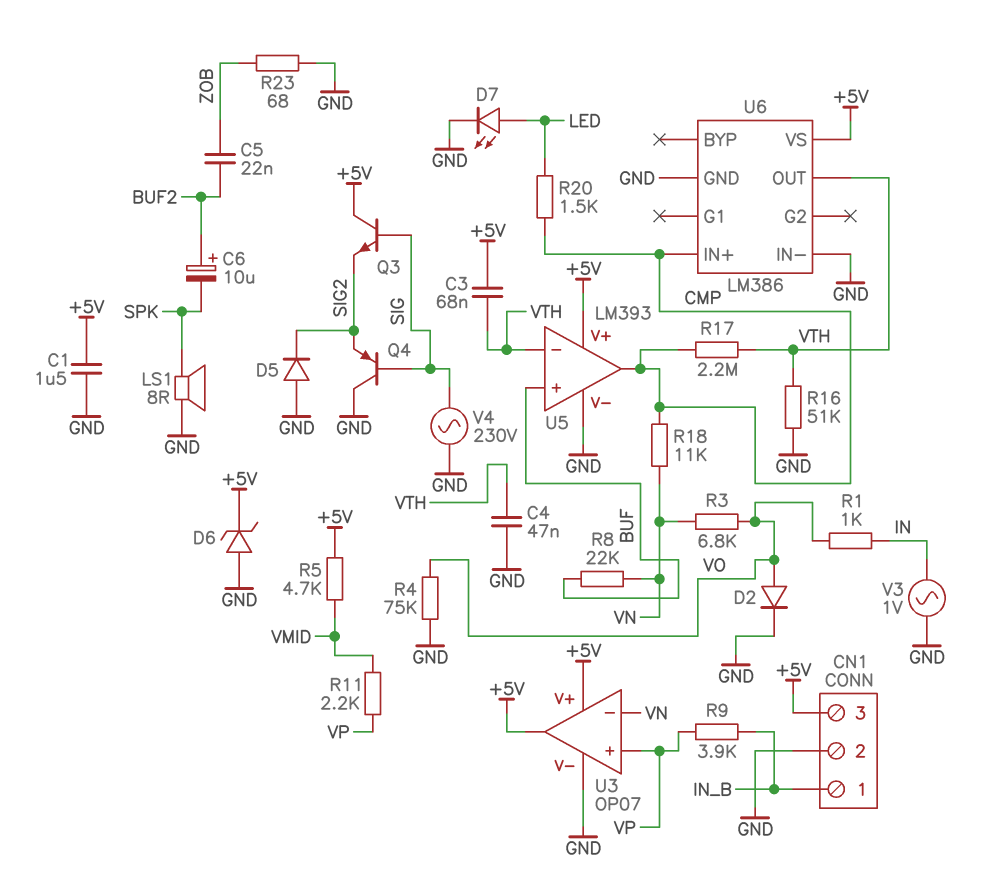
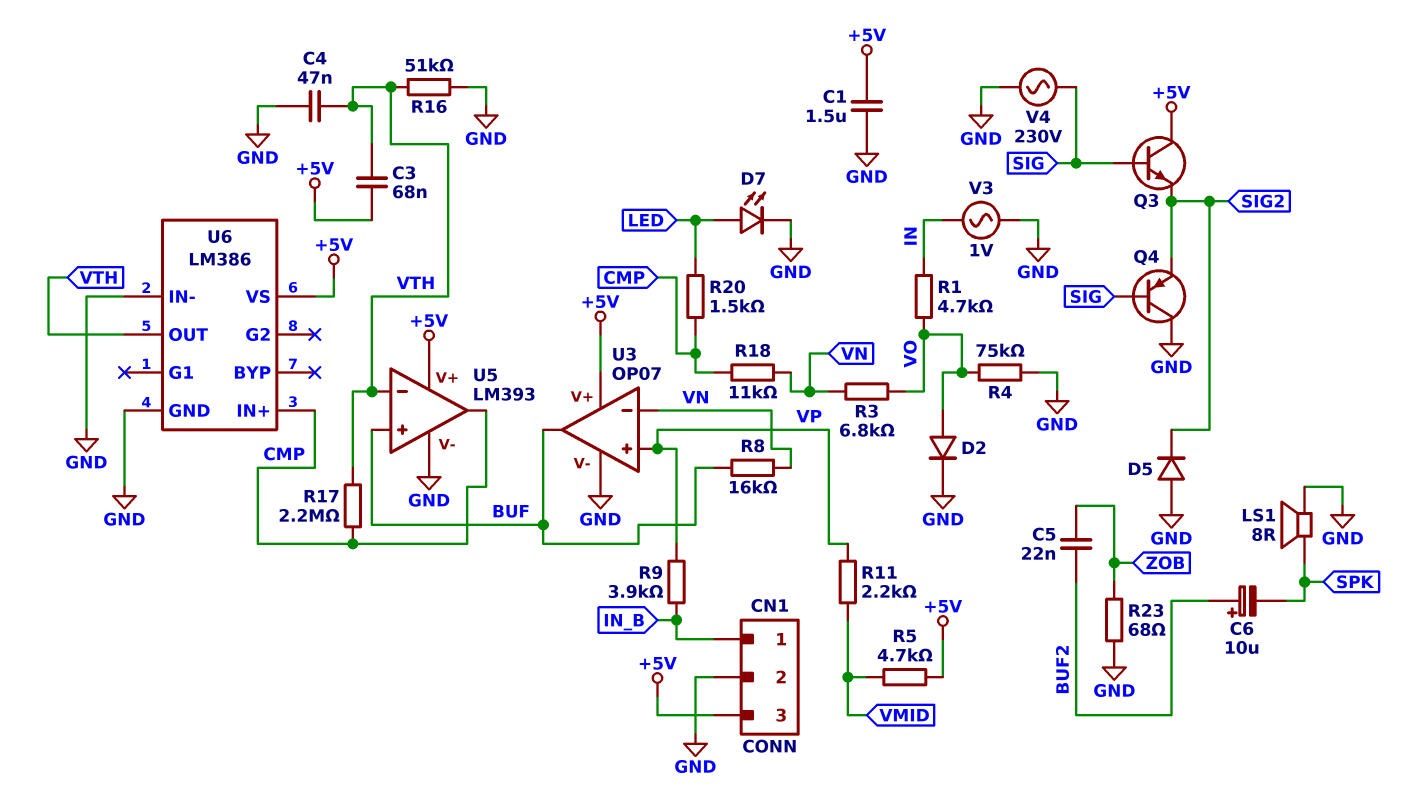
D6: zener (A GND, K +5V) -> none
R1: 1k (IN, VO) -> 4.7k (IN, VO)
R8: 22k (BUF, VN) -> 16k (BUF, VN)
U3 pin out: +5V -> BUF

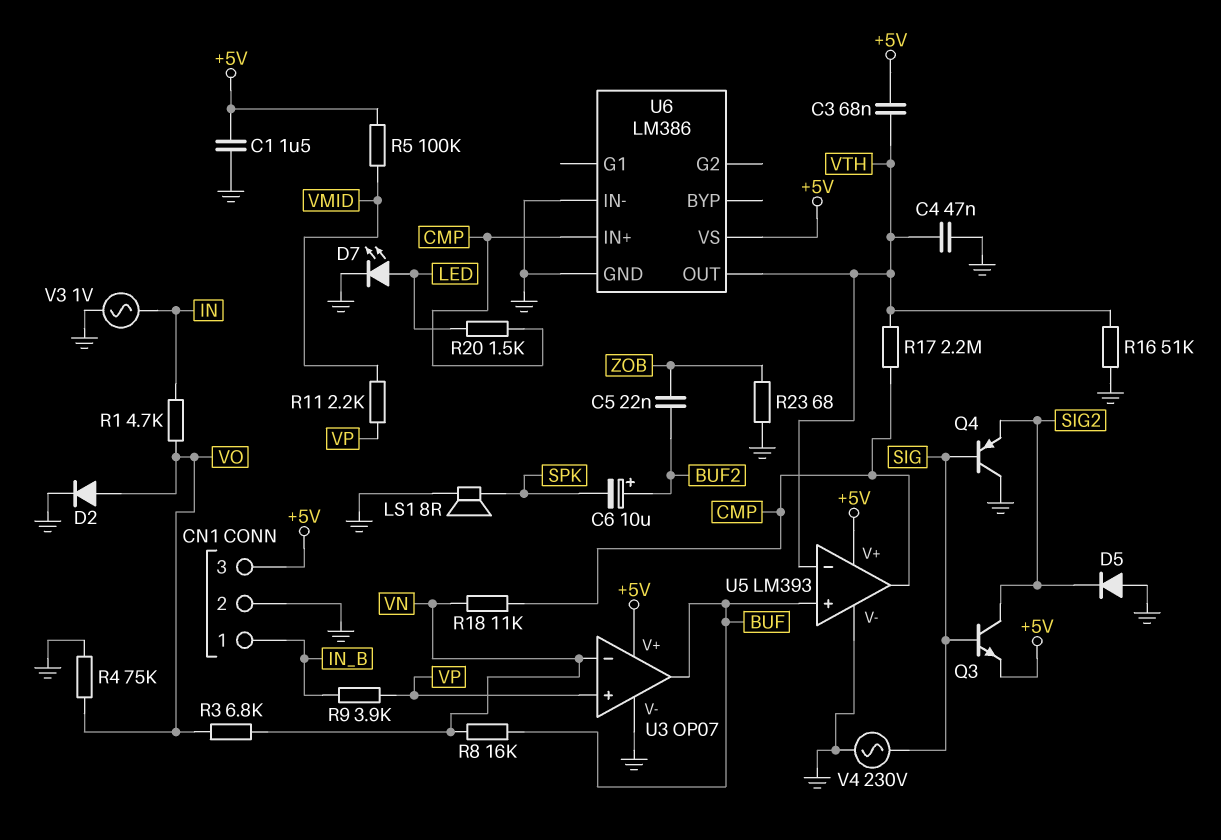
Q3: NPN (B SIG, C +5V, E SIG2) -> NPN (B SIG, C SIG2, E +5V)
R5: 4.7k (+5V, VMID) -> 100k (+5V, VMID)

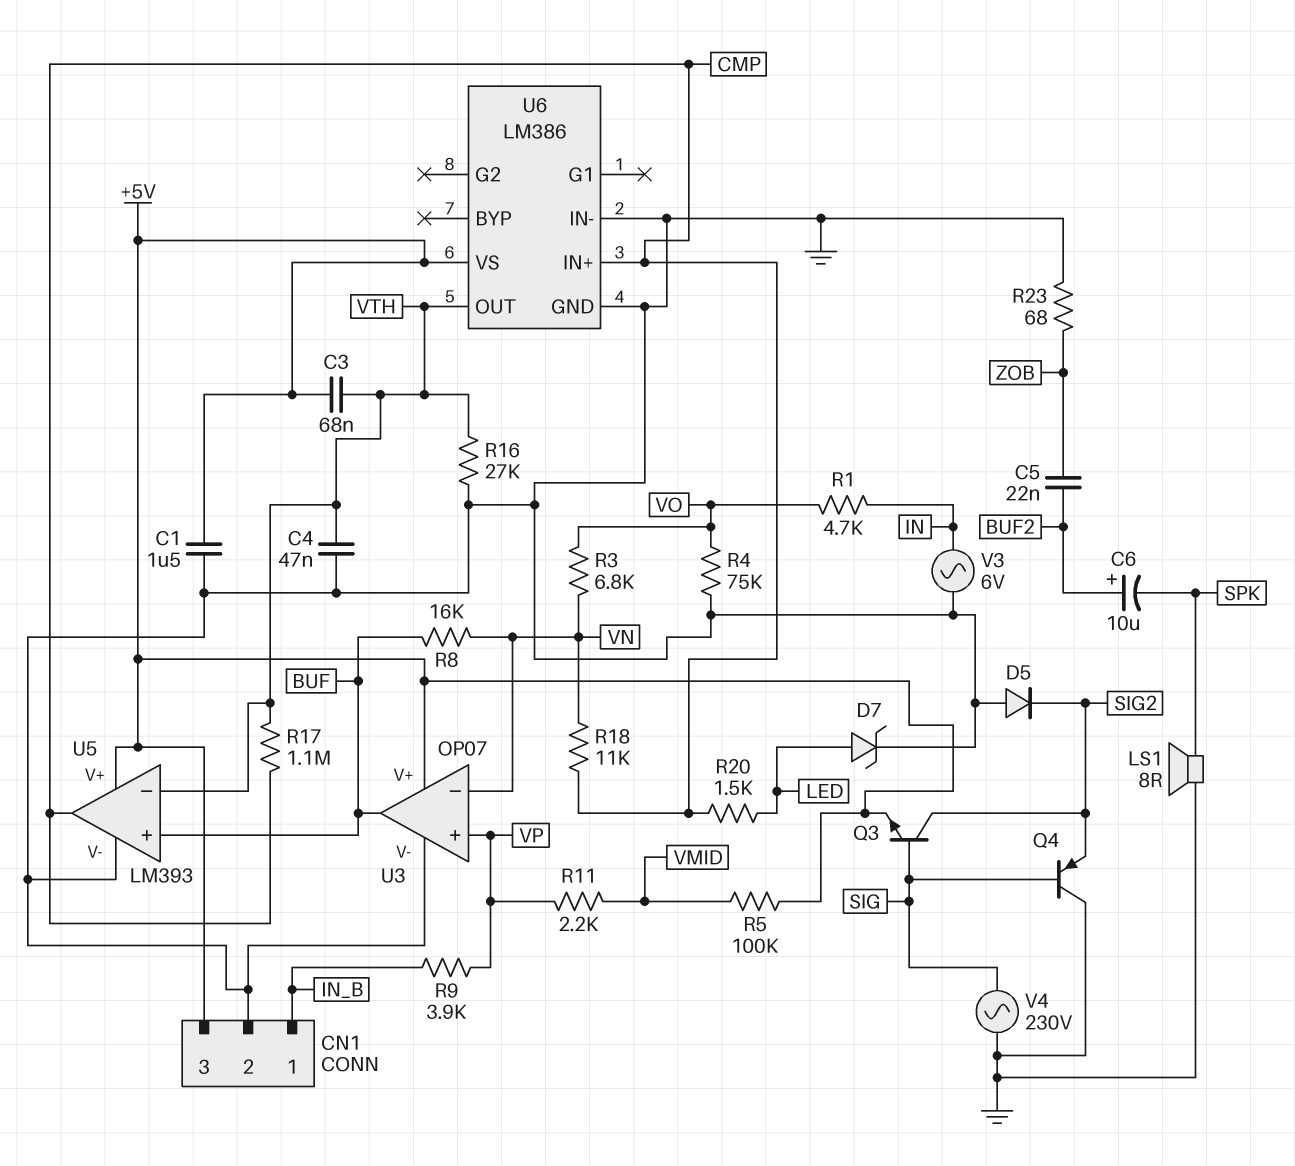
D2: diode (A VO, K GND) -> none
D7: LED (A LED, K GND) -> zener (A LED, K GND)
R16: 51k (GND, VTH) -> 27k (GND, VTH)
R17: 2.2M (CMP, VTH) -> 1.1M (CMP, VTH)
V3: AC 1V (GND, IN) -> AC 6V (GND, IN)

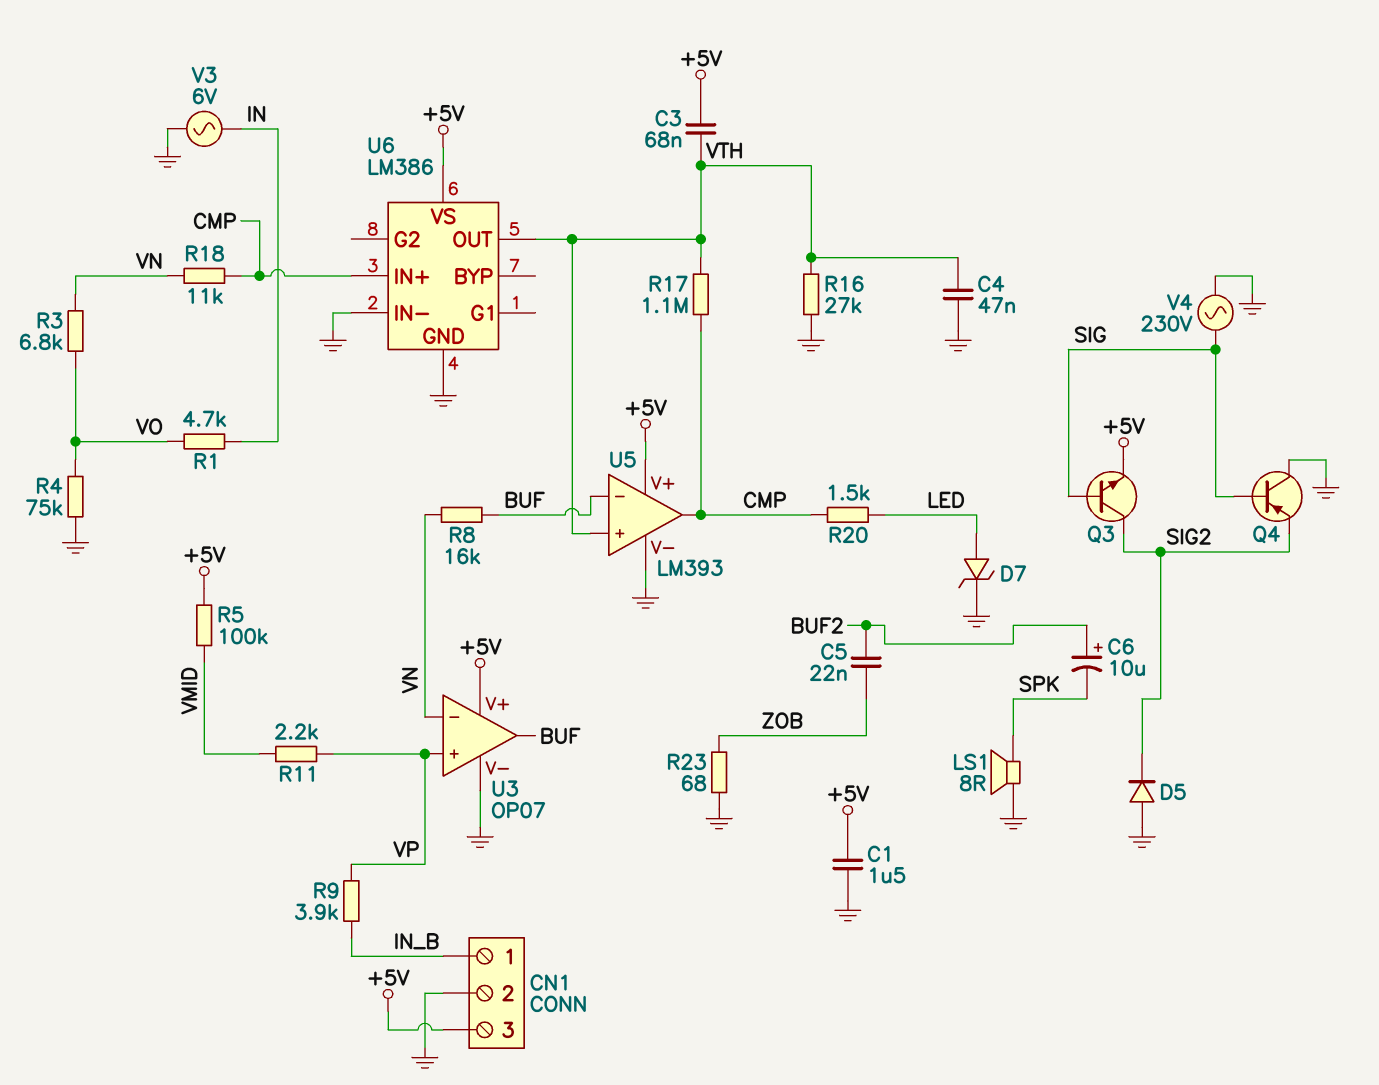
U5 pin in+: BUF -> VTH
U5 pin in-: VTH -> BUF

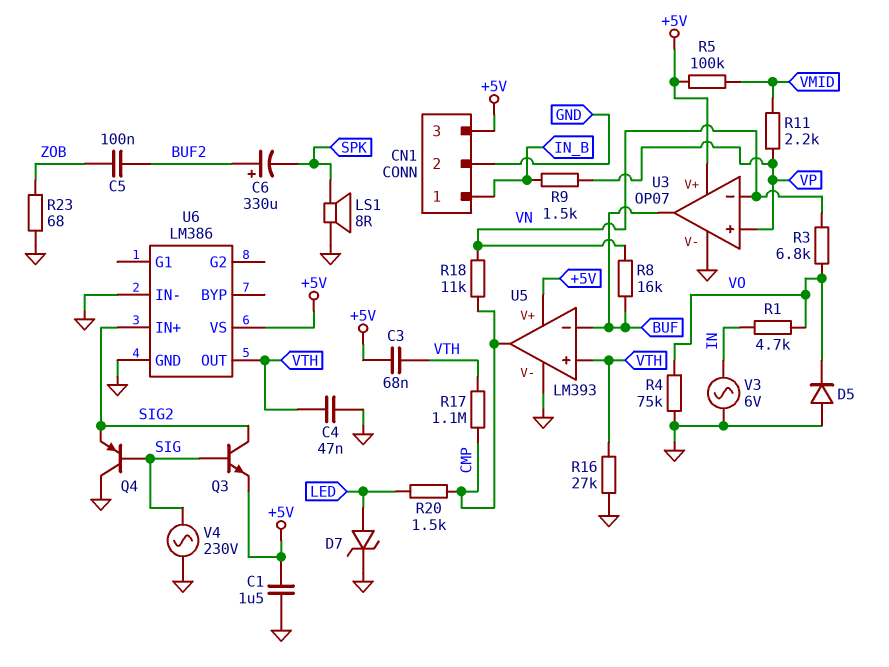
C5: 22nF (BUF2, ZOB) -> 100nF (BUF2, ZOB)
C6: 10uF (plus BUF2, minus SPK) -> 330uF (plus BUF2, minus SPK)
D5: diode (A GND, K SIG2) -> diode (A GND, K VO)
R9: 3.9k (IN_B, VP) -> 1.5k (IN_B, VP)
U6 pin IN+: CMP -> SIG2

